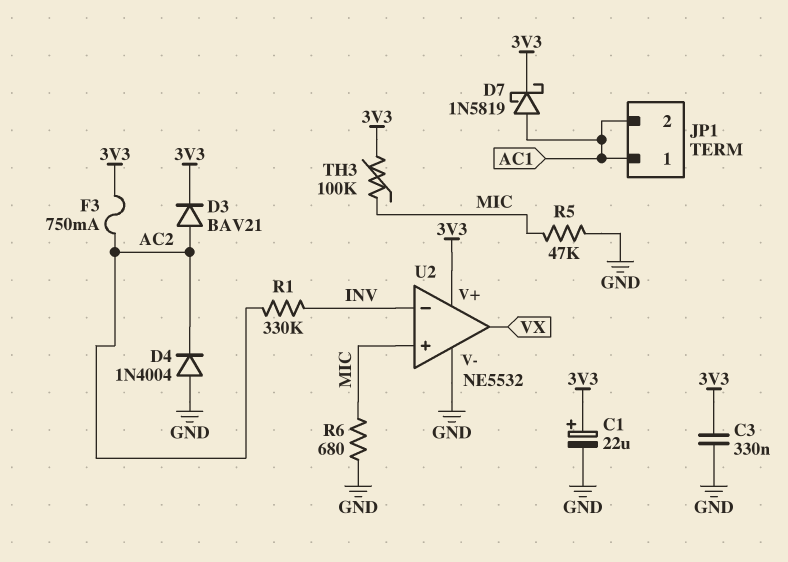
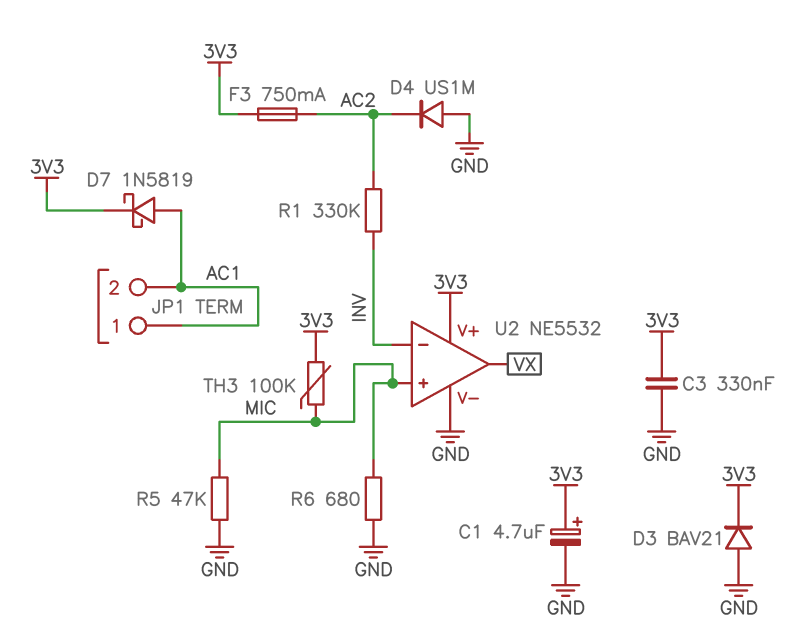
C1: 22uF (plus 3V3, minus GND) -> 4.7uF (plus 3V3, minus GND)
D3: diode BAV21 (A AC2, K 3V3) -> diode BAV21 (A GND, K 3V3)
D4: diode 1N4004 (A GND, K AC2) -> diode US1M (A GND, K AC2)

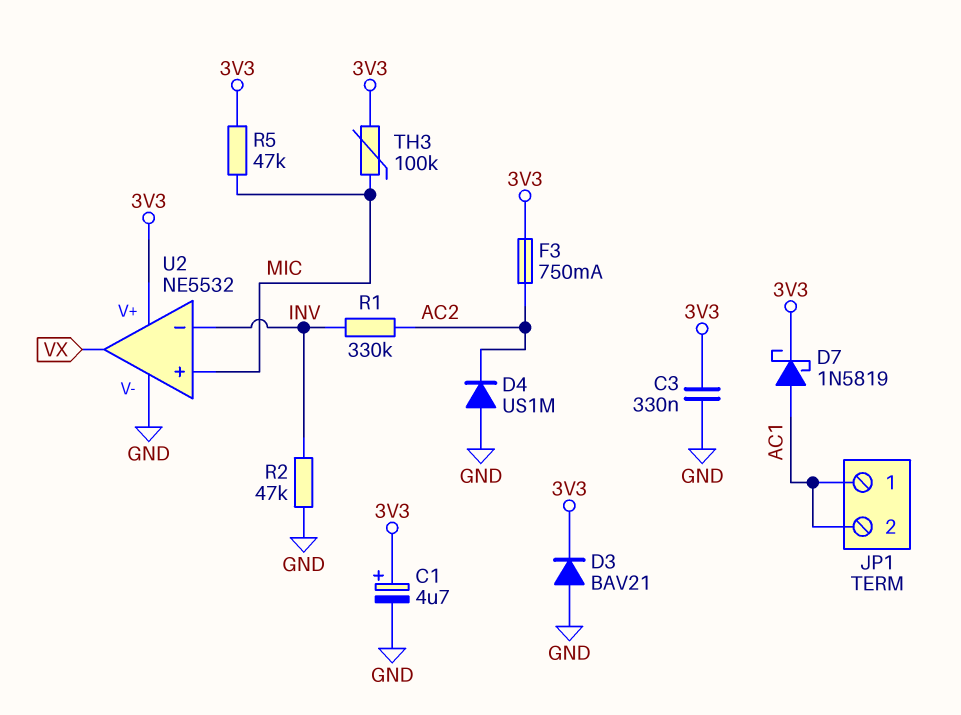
R2: none -> 47k (GND, INV)
R5: 47k (GND, MIC) -> 47k (3V3, MIC)
R6: 680 (GND, MIC) -> none

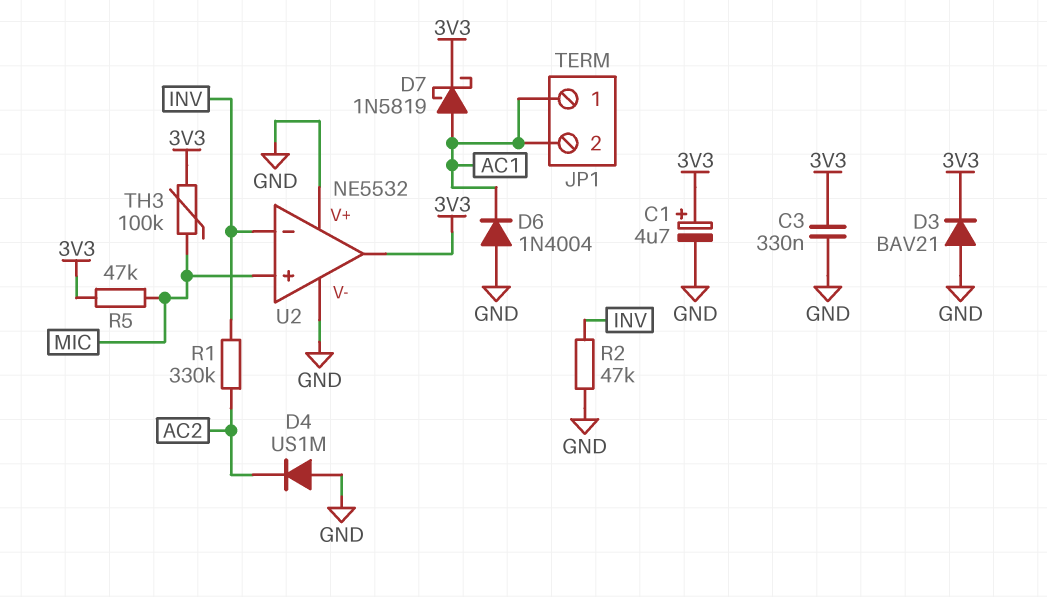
D6: none -> diode 1N4004 (A GND, K AC1)
F3: 750mA (3V3, AC2) -> none
U2 pin V+: 3V3 -> GND
U2 pin out: VX -> 3V3

